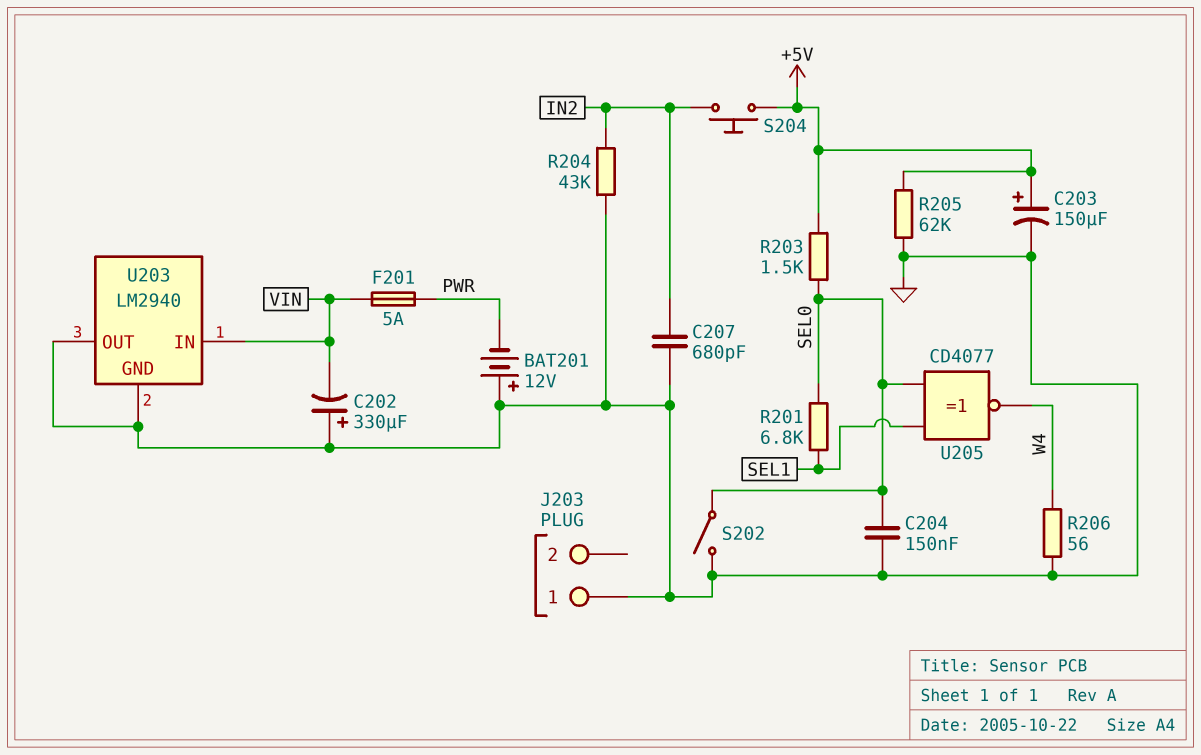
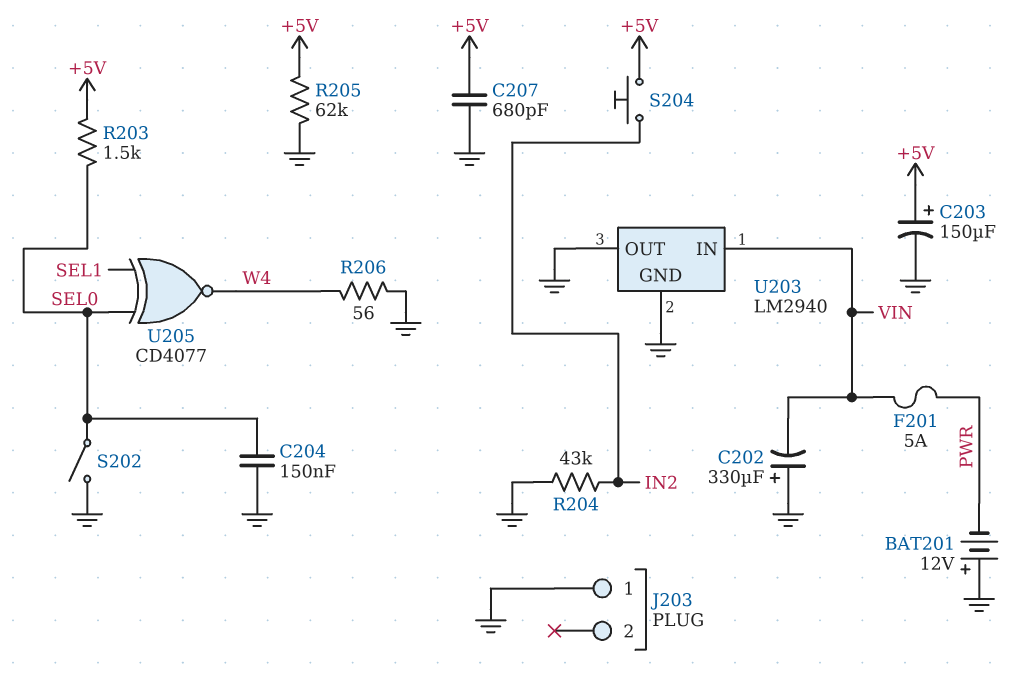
C207: 680pF (GND, IN2) -> 680pF (+5V, GND)
R201: 6.8k (SEL0, SEL1) -> none

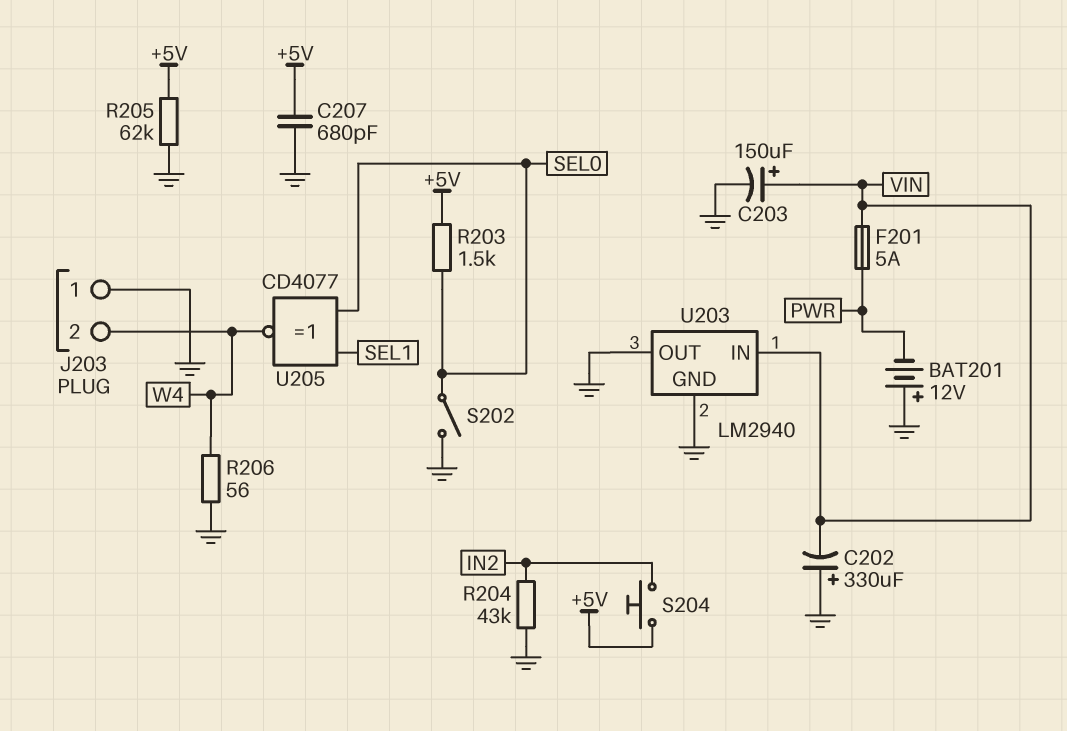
C203: 150uF (plus +5V, minus GND) -> 150uF (plus VIN, minus GND)
C204: 150nF (GND, SEL0) -> none
J203 pin 2: none -> W4

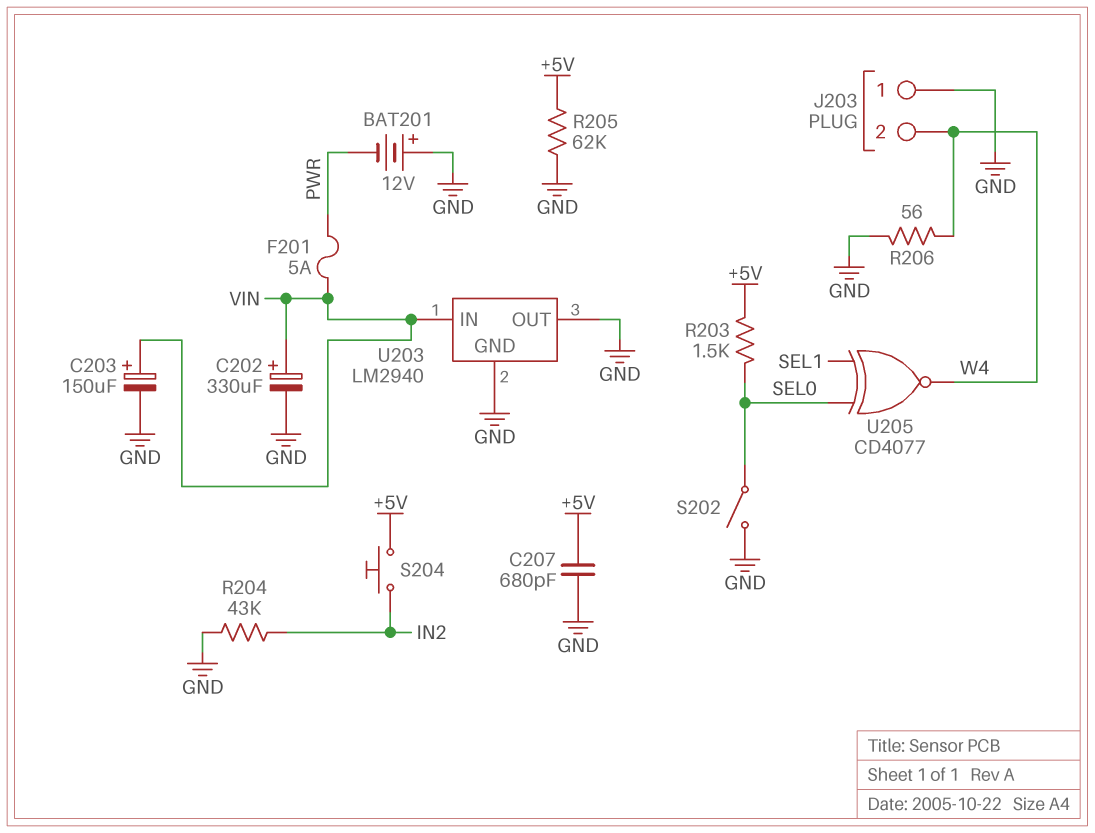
C202: 330uF (plus GND, minus VIN) -> 330uF (plus VIN, minus GND)

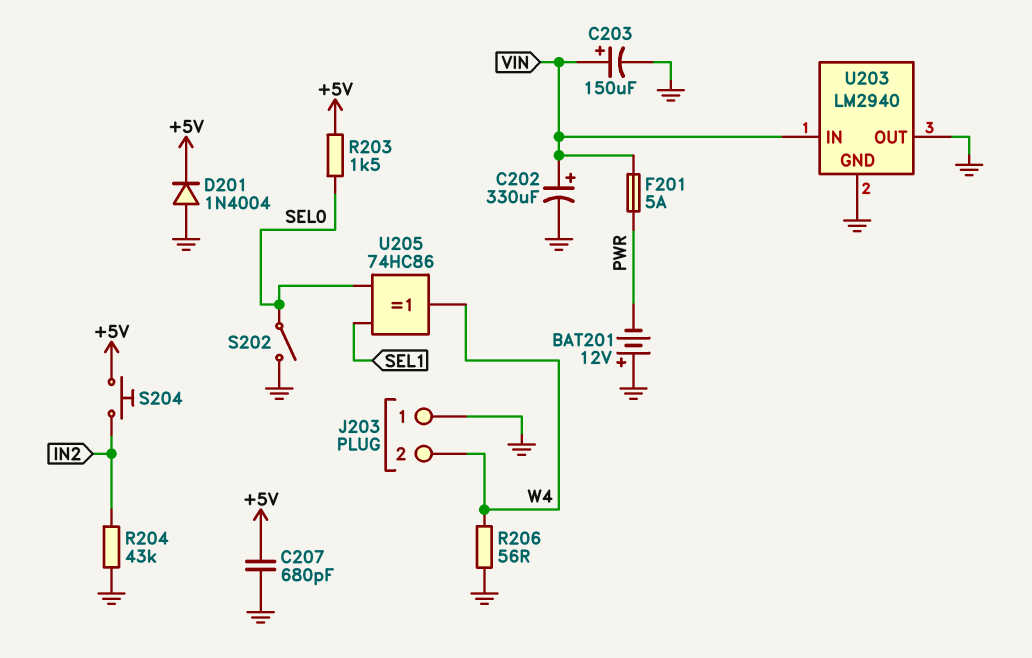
D201: none -> diode 1N4004 (A GND, K +5V)
R205: 62k (+5V, GND) -> none
U205: XNOR CD4077 (in SEL0, in SEL1, out W4) -> XOR 74HC86 (in SEL0, in SEL1, out W4)

